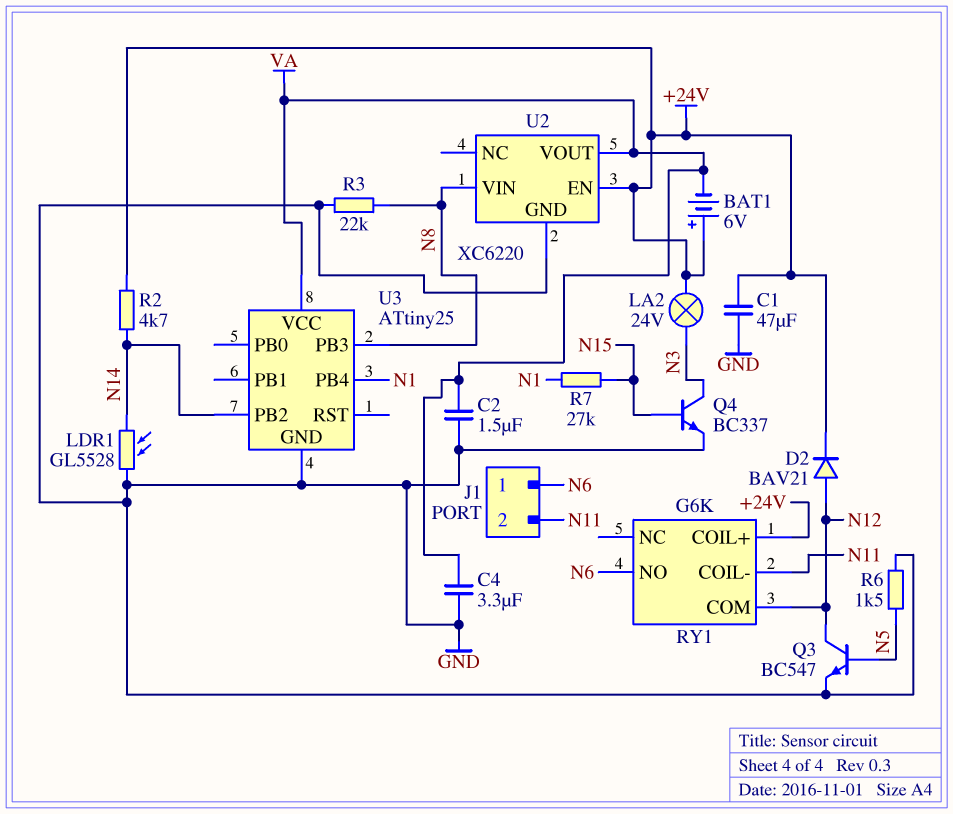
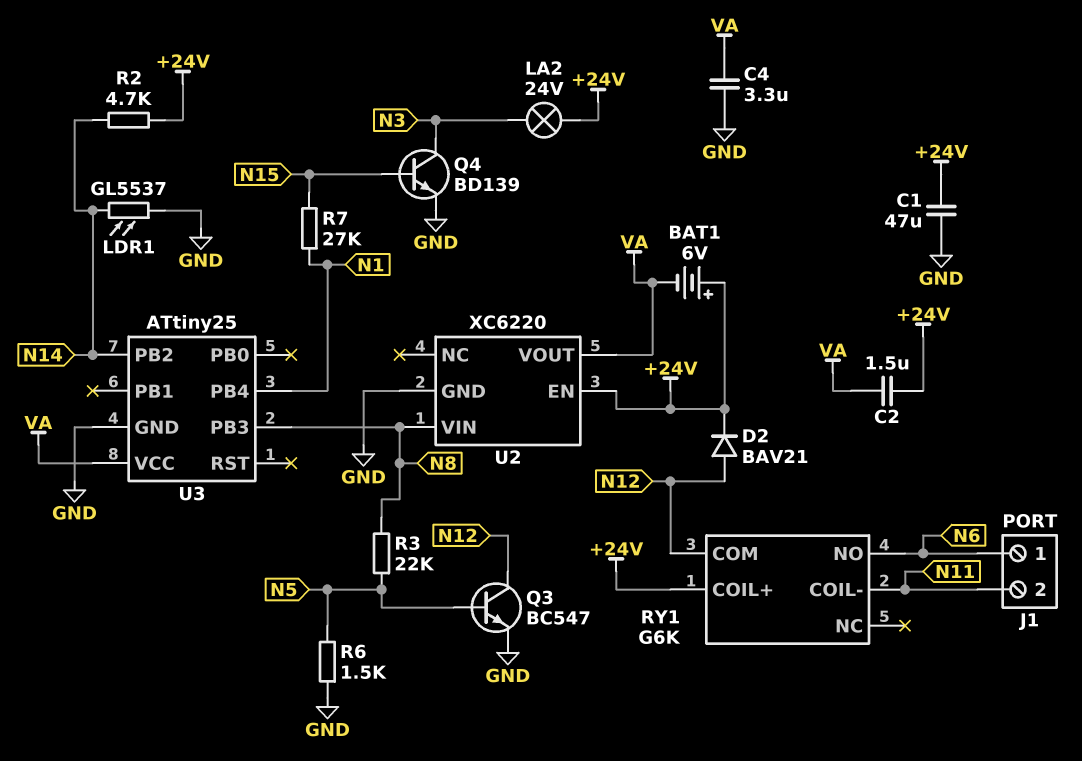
C2: 1.5uF (GND, VA) -> 1.5uF (+24V, VA)
LDR1: GL5528 (GND, N14) -> GL5537 (GND, N14)
Q4: NPN BC337 (B N15, C N3, E GND) -> NPN BD139 (B N15, C N3, E GND)
R3: 22k (GND, N8) -> 22k (N5, N8)

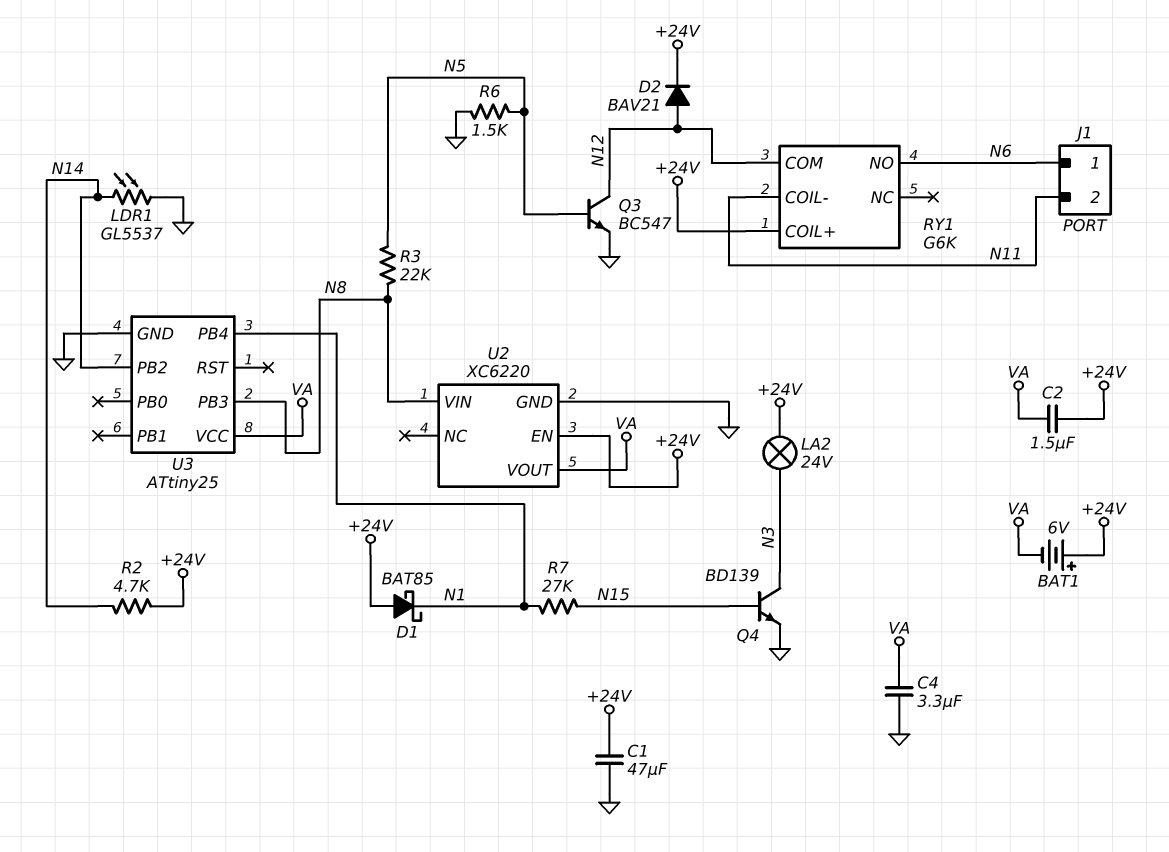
D1: none -> schottky BAT85 (A +24V, K N1)

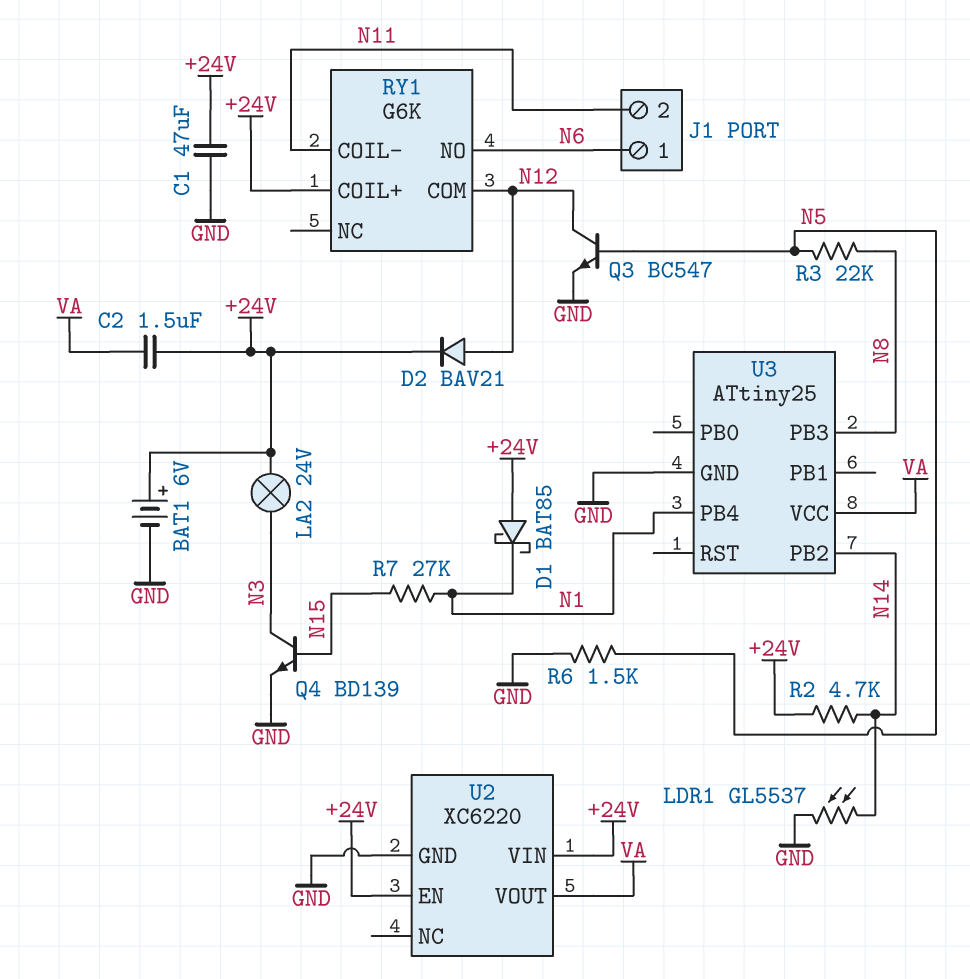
BAT1: 6V (plus +24V, minus VA) -> 6V (plus +24V, minus GND)
C4: 3.3uF (GND, VA) -> none
U2 pin VIN: N8 -> +24V

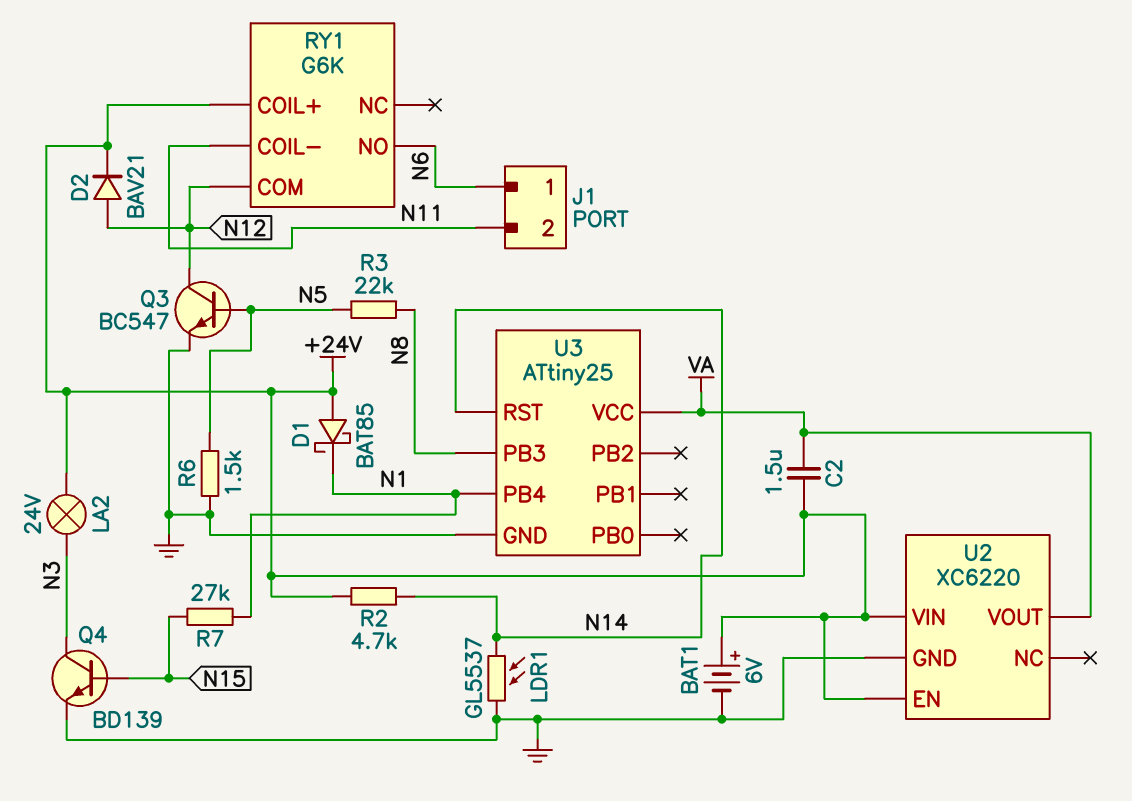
C1: 47uF (+24V, GND) -> none
U3 pin PB2: N14 -> none
U3 pin RST: none -> N14

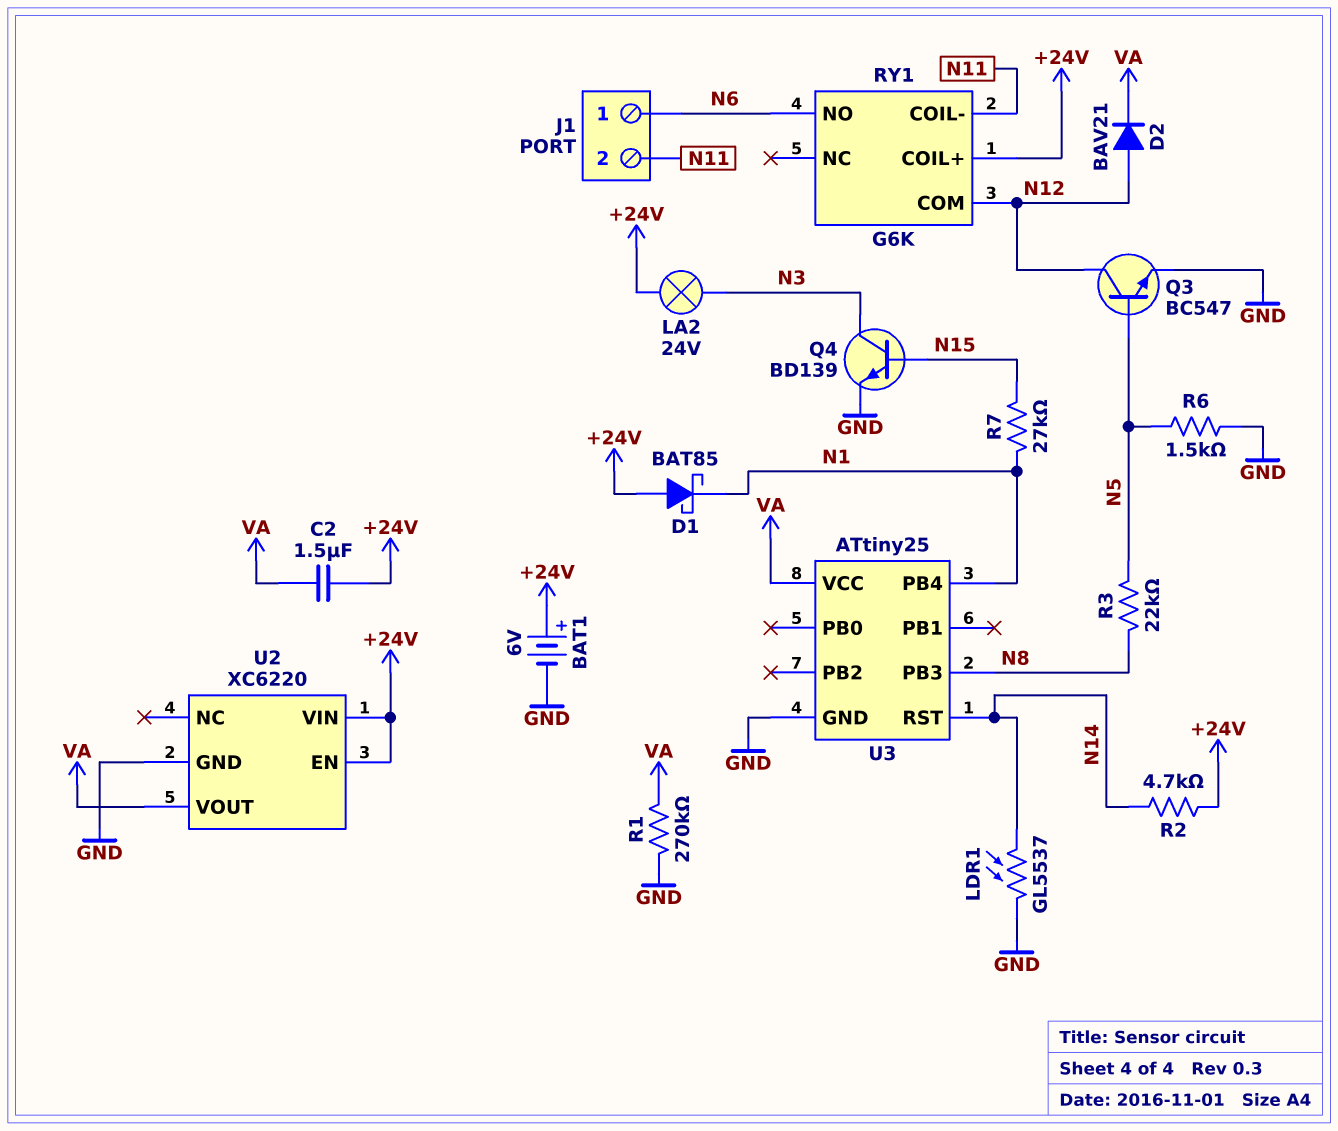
D2: diode BAV21 (A N12, K +24V) -> diode BAV21 (A N12, K VA)
R1: none -> 270k (GND, VA)

